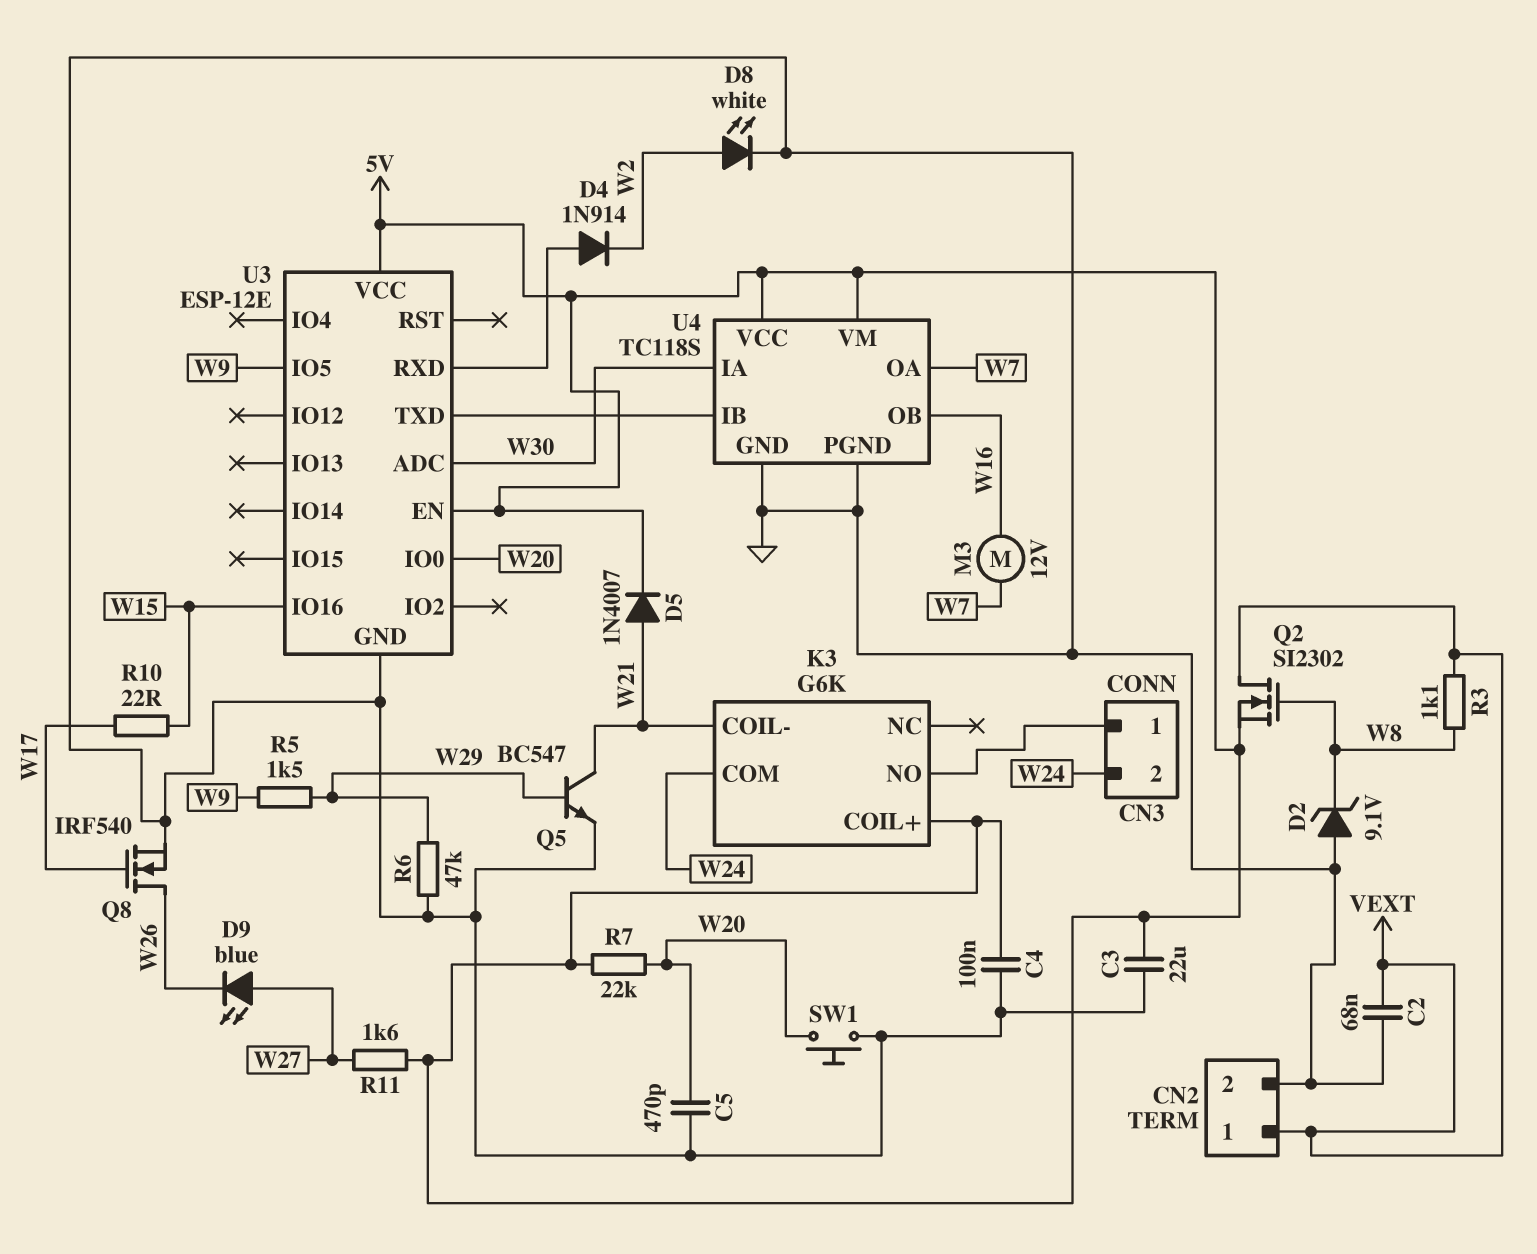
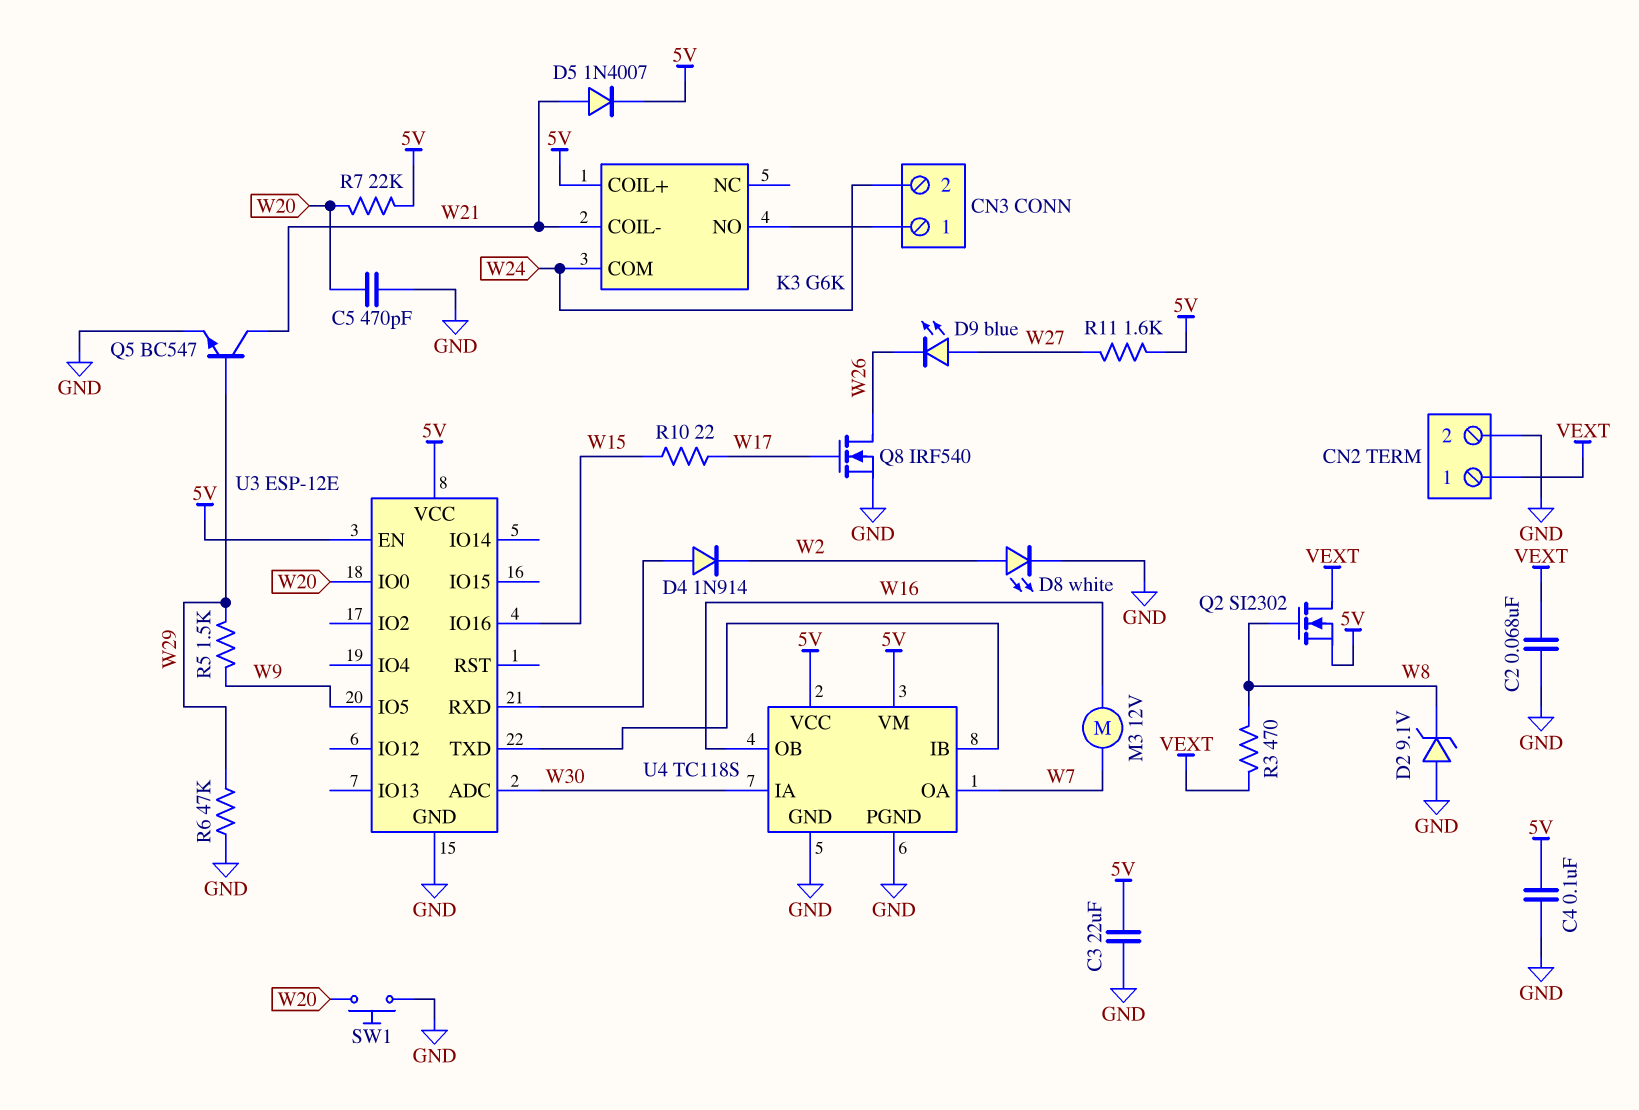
R3: 1.1k (VEXT, W8) -> 470 (VEXT, W8)

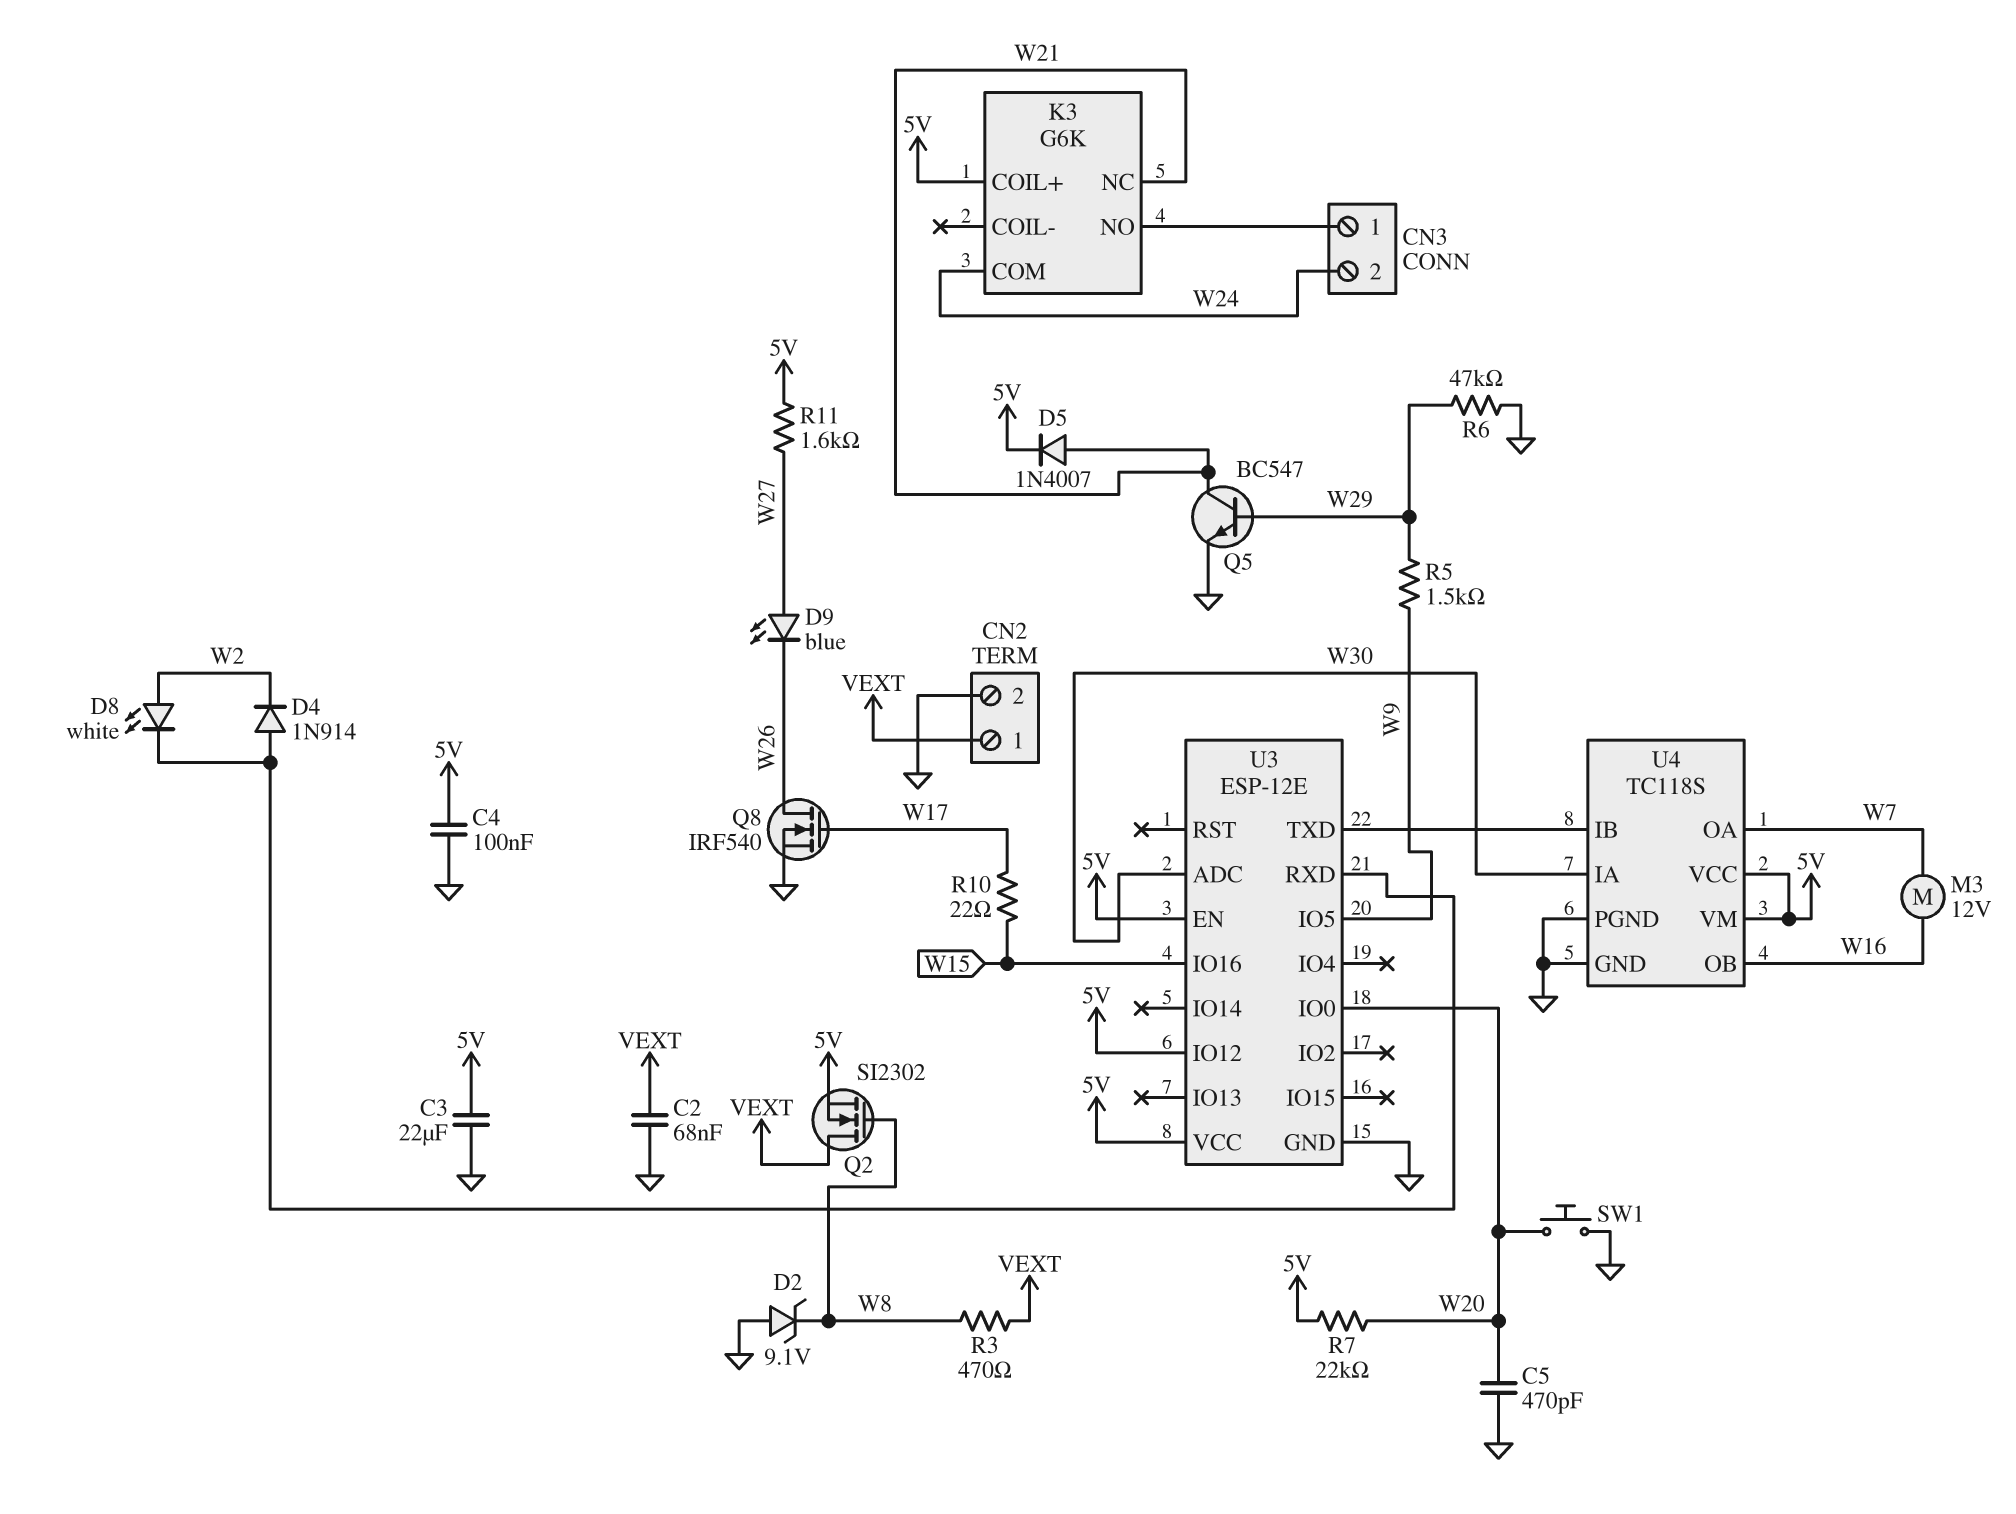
D8: LED white (A W2, K GND) -> LED white (A W2, K U3/RXD)
K3 pin COIL-: W21 -> none
K3 pin NC: none -> W21
U3 pin IO12: none -> 5V

